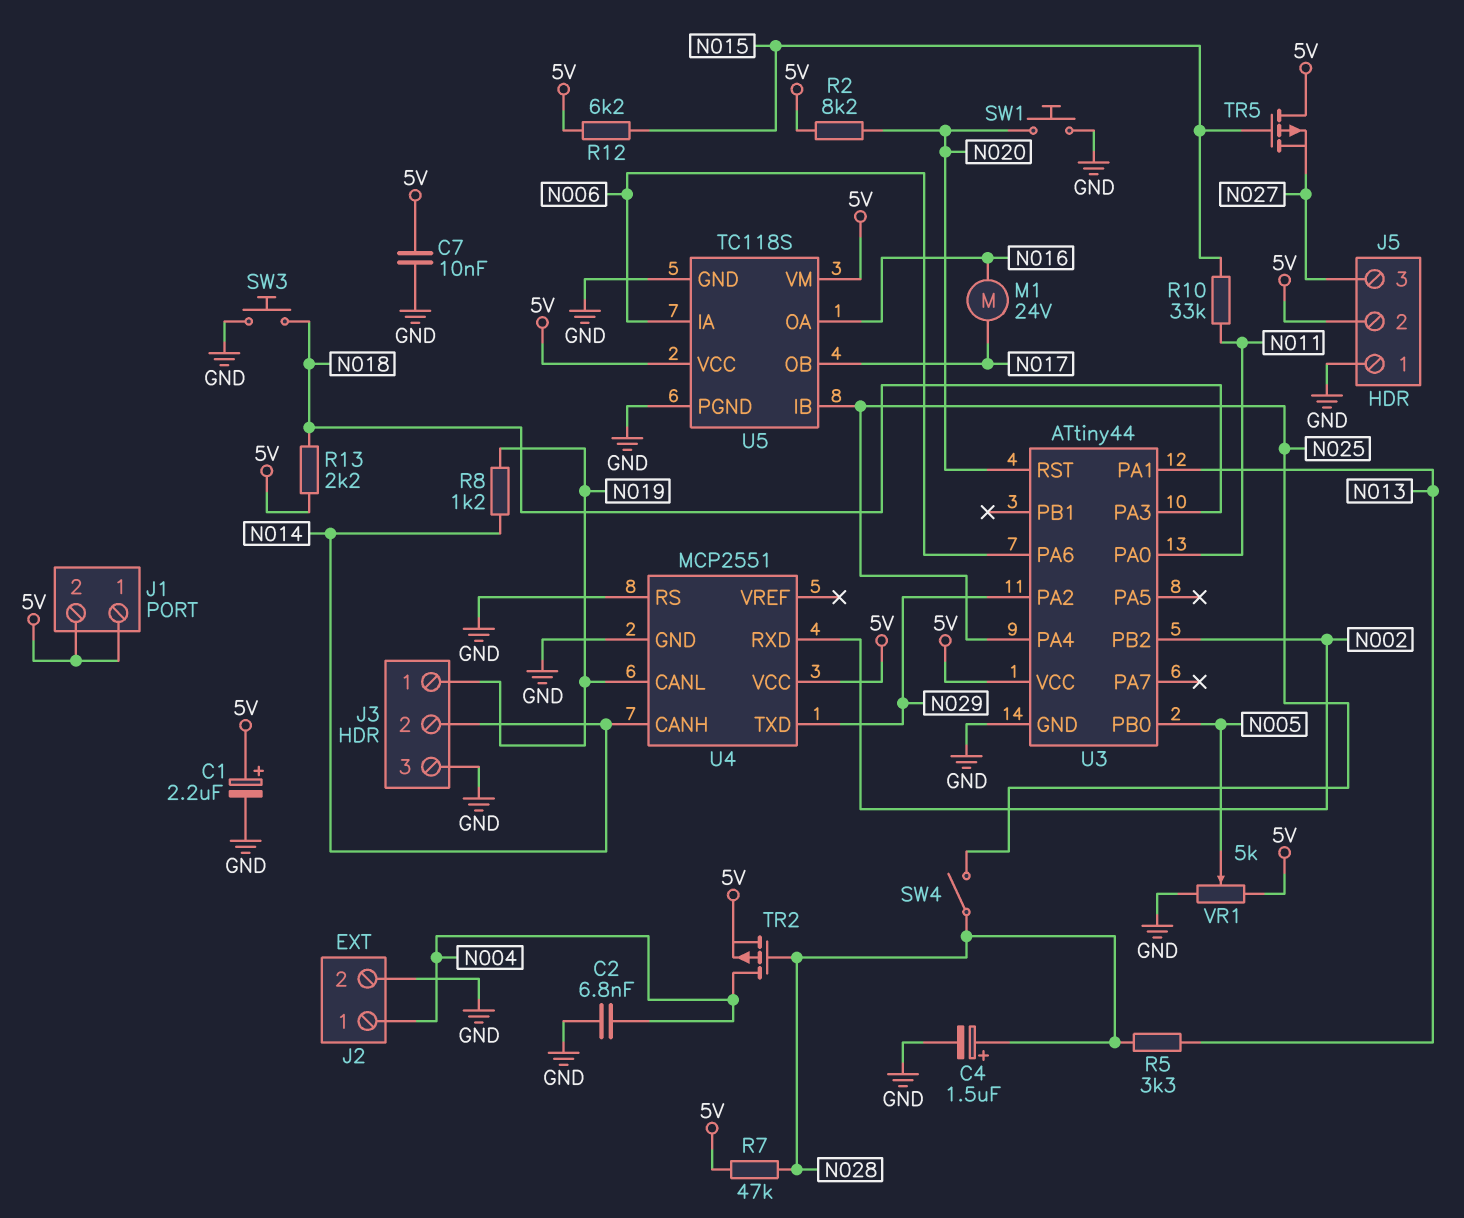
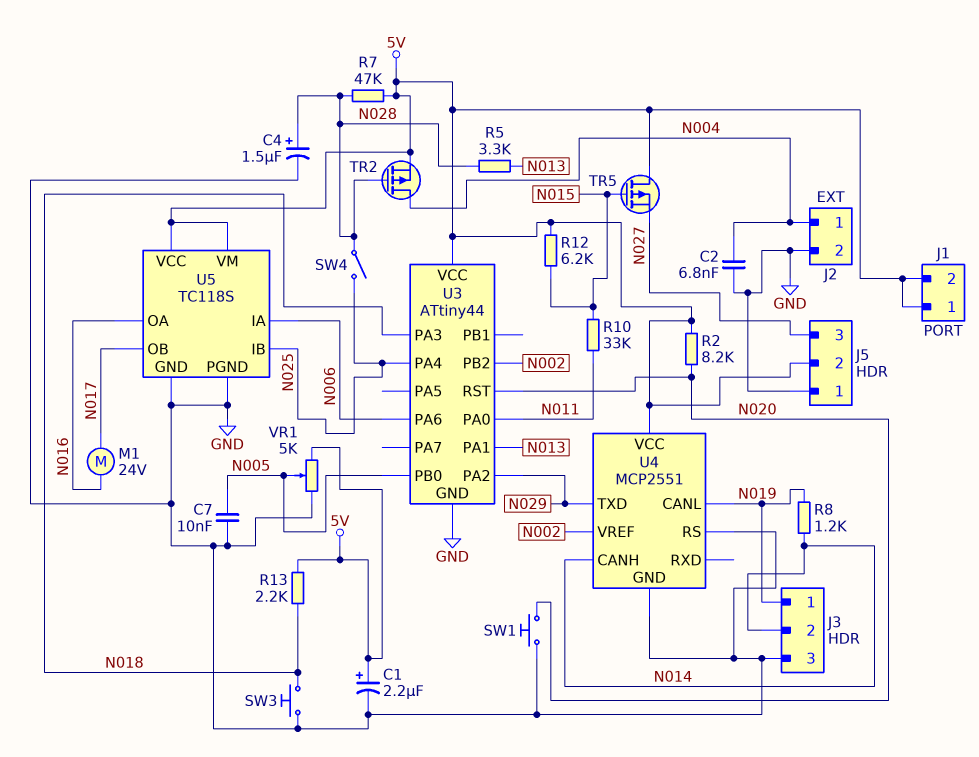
C7: 10nF (5V, GND) -> 10nF (GND, N005)
U4 pin RXD: N002 -> none
U4 pin VREF: none -> N002

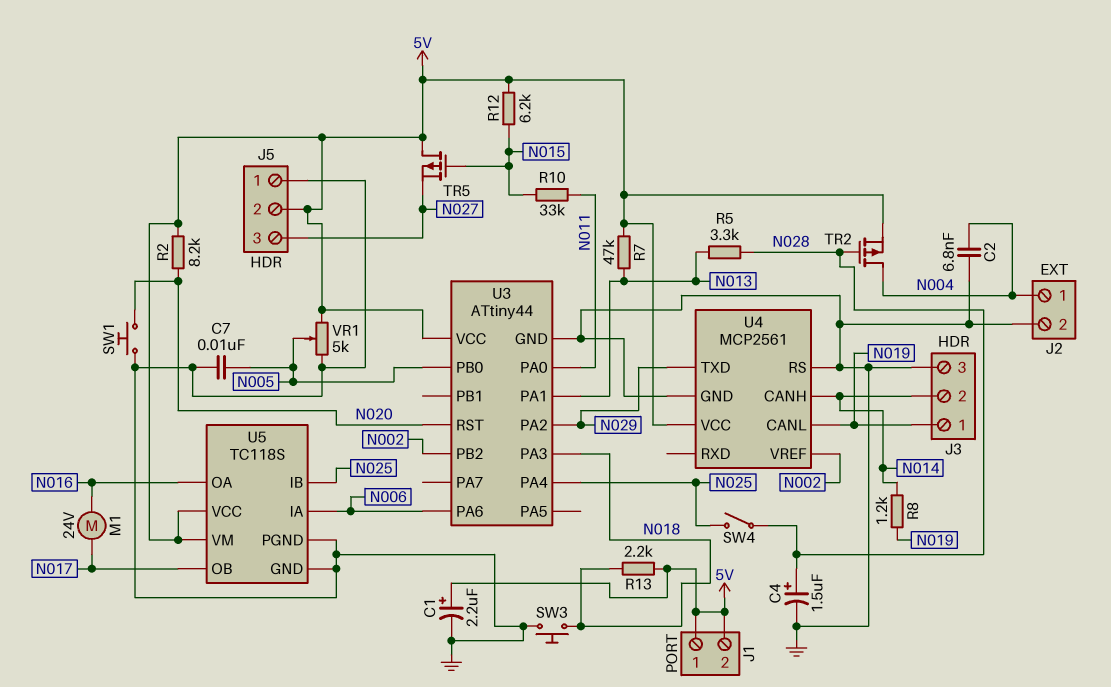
R7: 47k (5V, N028) -> 47k (5V, N013)
U4: MCP2551 -> MCP2561

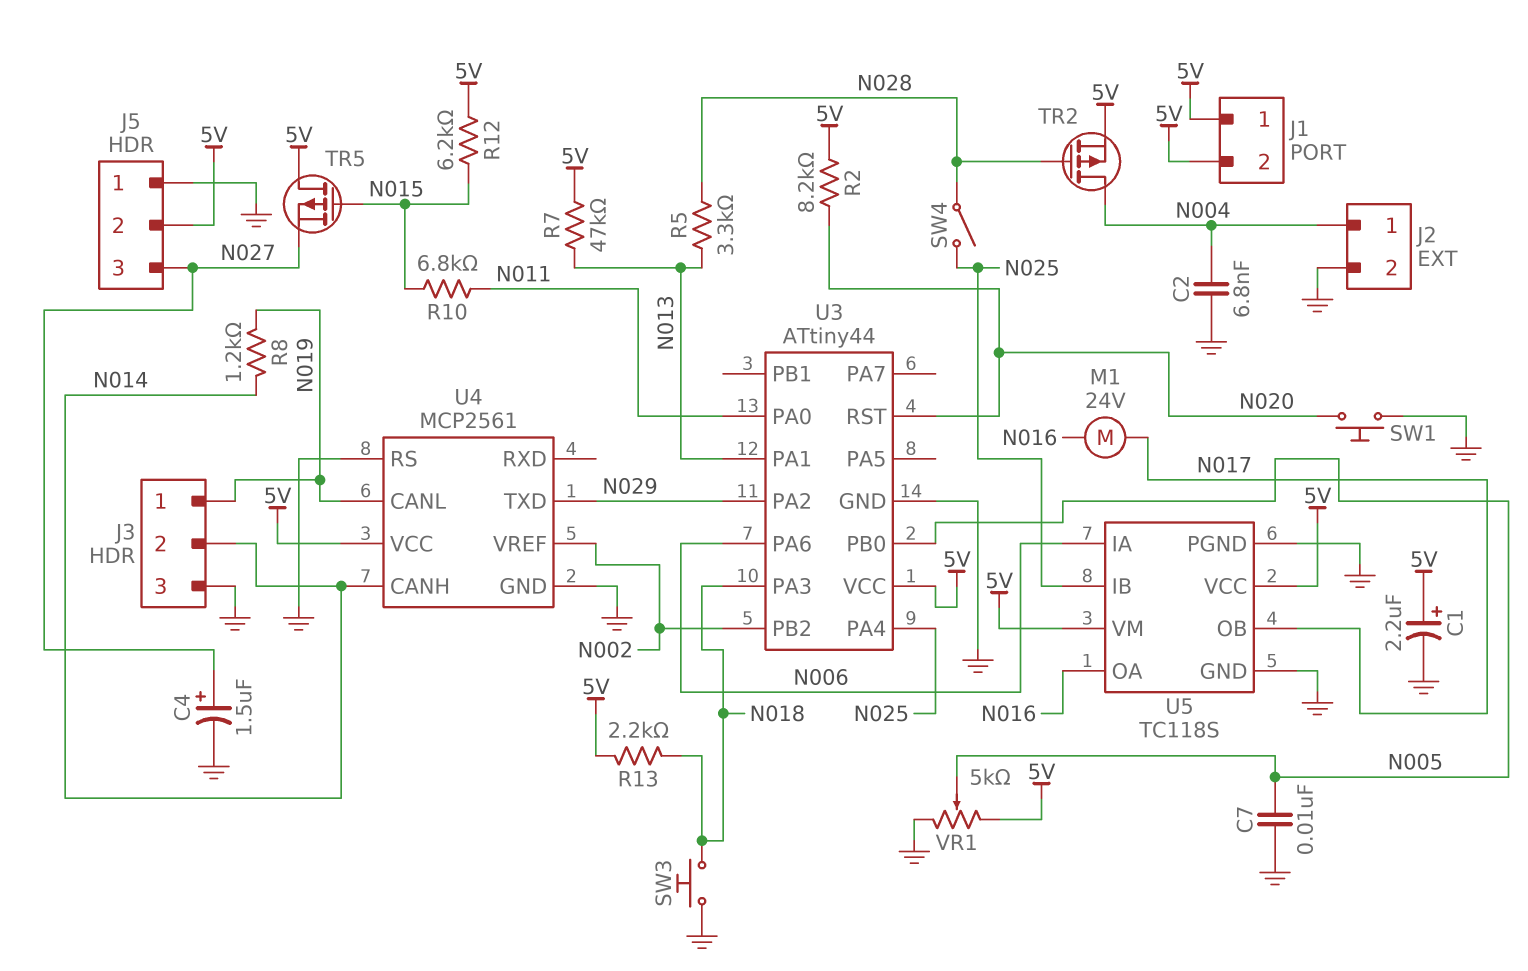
C4: 1.5uF (plus N028, minus GND) -> 1.5uF (plus N027, minus GND)
R10: 33k (N011, N015) -> 6.8k (N011, N015)

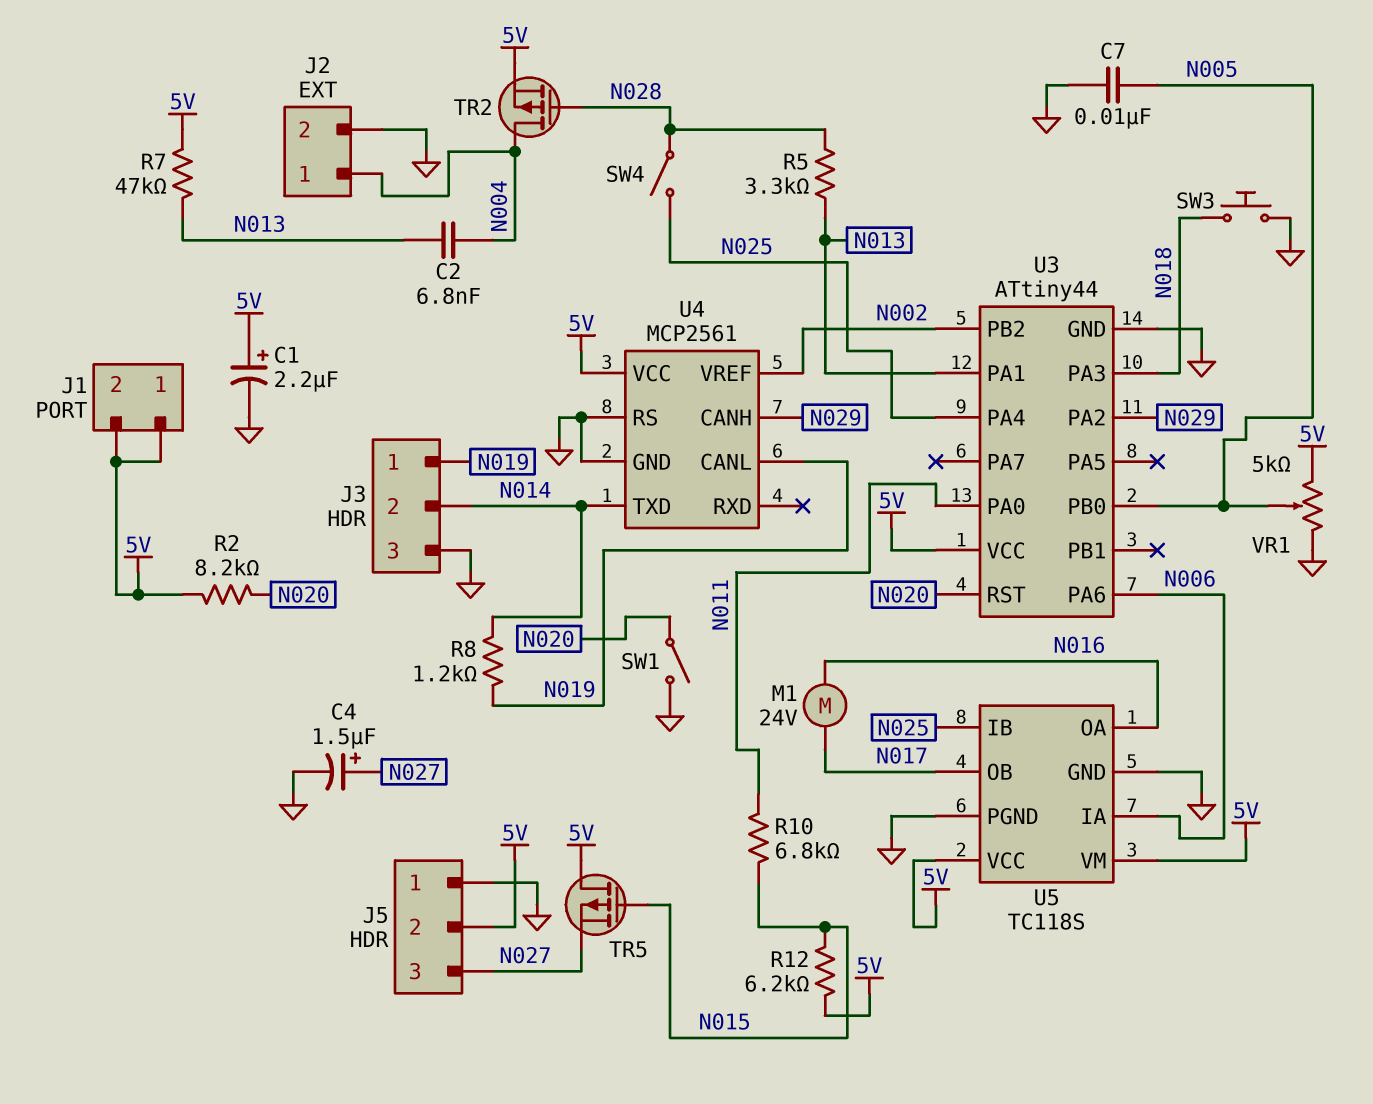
C2: 6.8nF (GND, N004) -> 6.8nF (N004, N013)
R13: 2.2k (5V, N018) -> none
SW1: button (GND, N020) -> switch (GND, N020)
U4 pin CANH: N014 -> N029
U4 pin TXD: N029 -> N014

